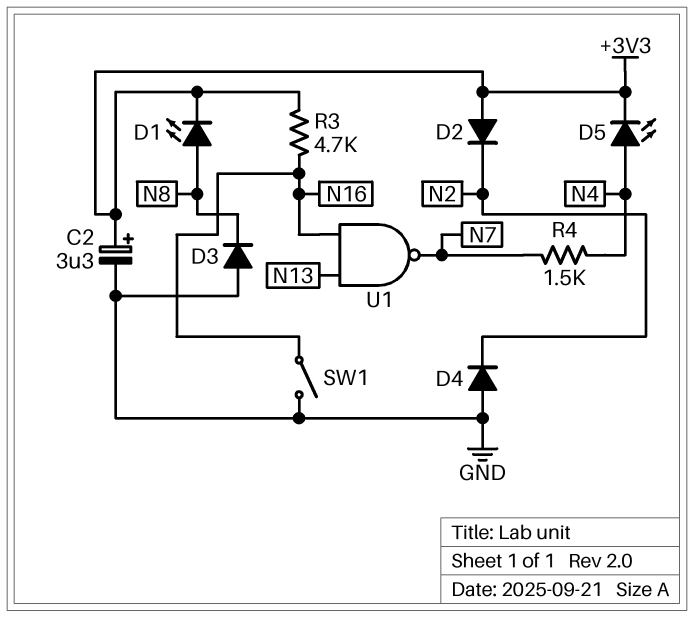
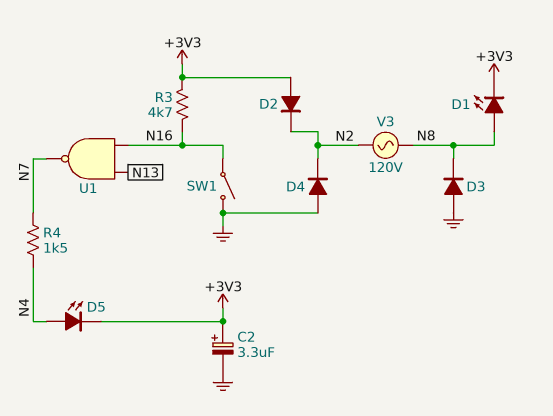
V3: none -> AC 120V (N2, N8)

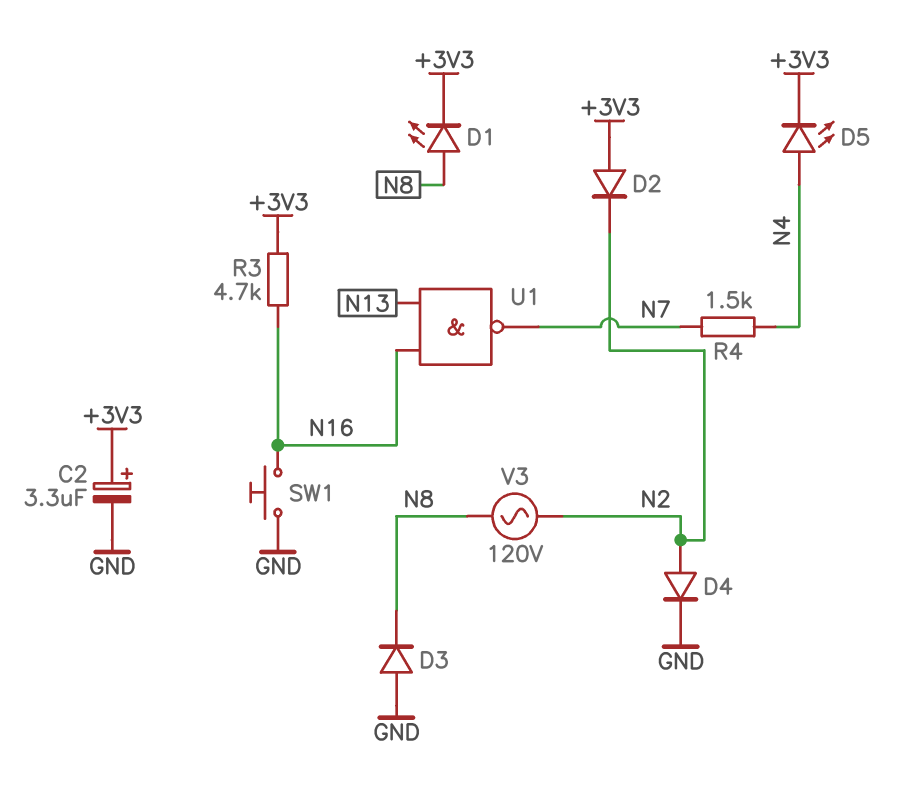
D4: diode (A GND, K N2) -> diode (A N2, K GND)
SW1: switch (GND, N16) -> button (GND, N16)

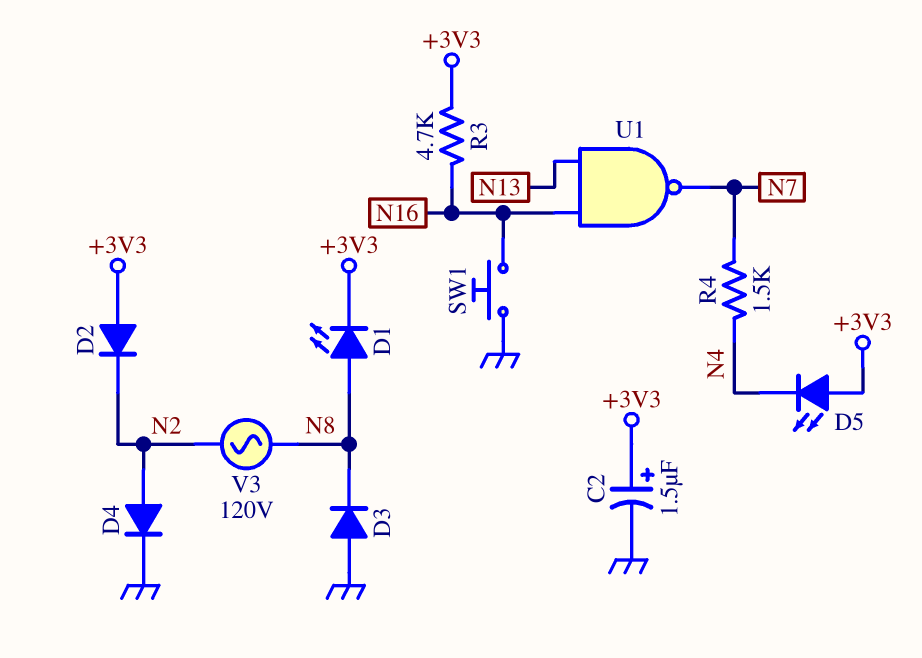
C2: 3.3uF (plus +3V3, minus GND) -> 1.5uF (plus +3V3, minus GND)
D5: LED (A N4, K +3V3) -> LED (A +3V3, K N4)

